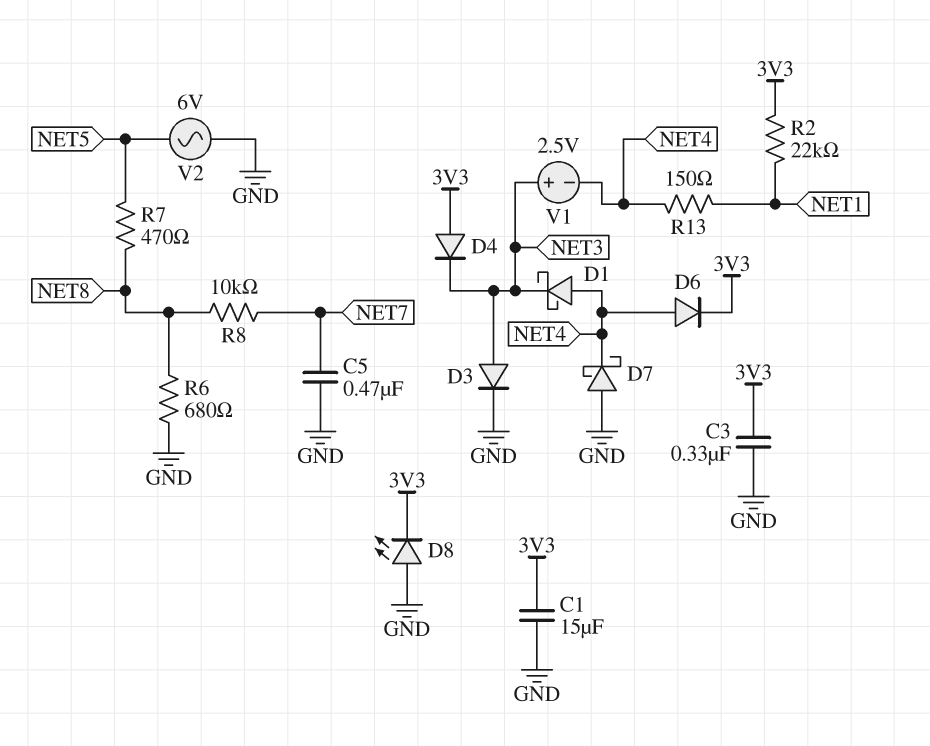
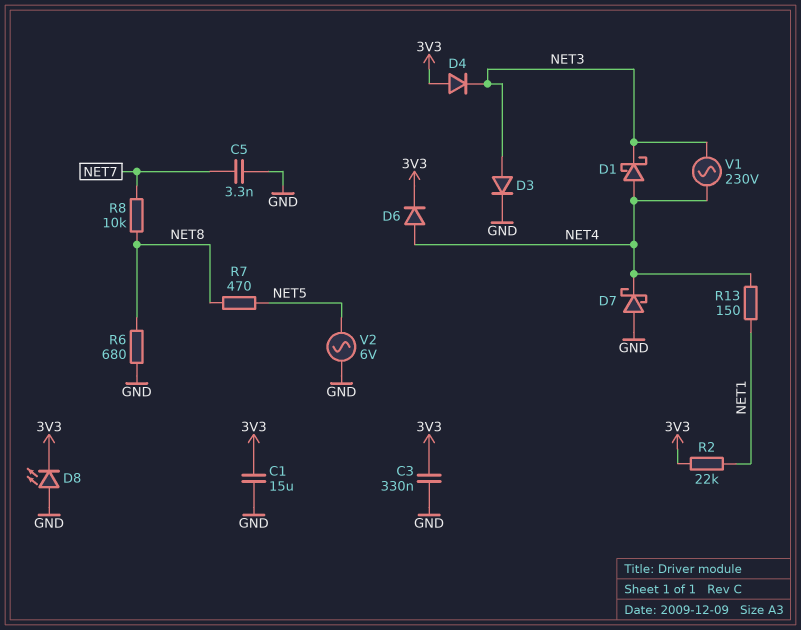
C5: 470nF (GND, NET7) -> 3.3nF (GND, NET7)
V1: 2.5V (plus NET3, minus NET4) -> AC 230V (NET3, NET4)

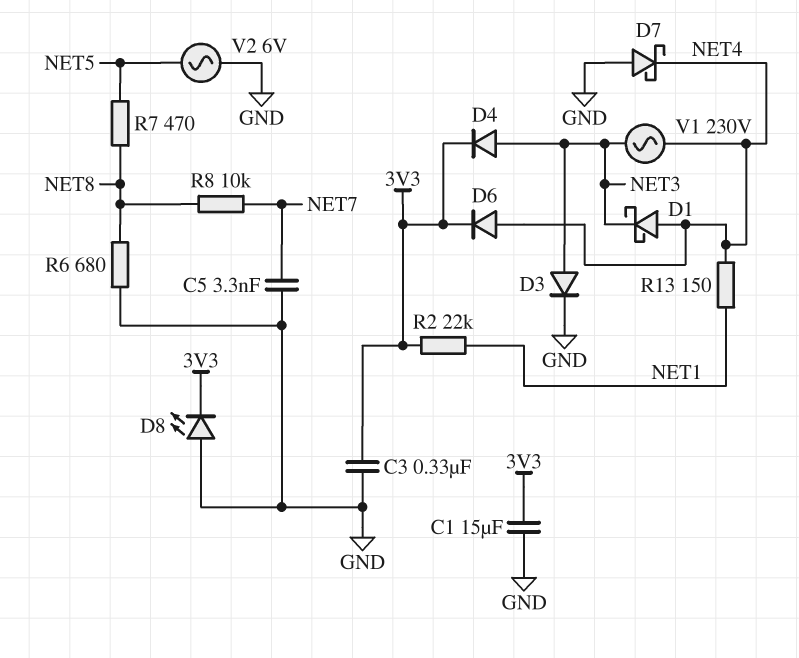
D4: diode (A 3V3, K NET3) -> diode (A NET3, K 3V3)

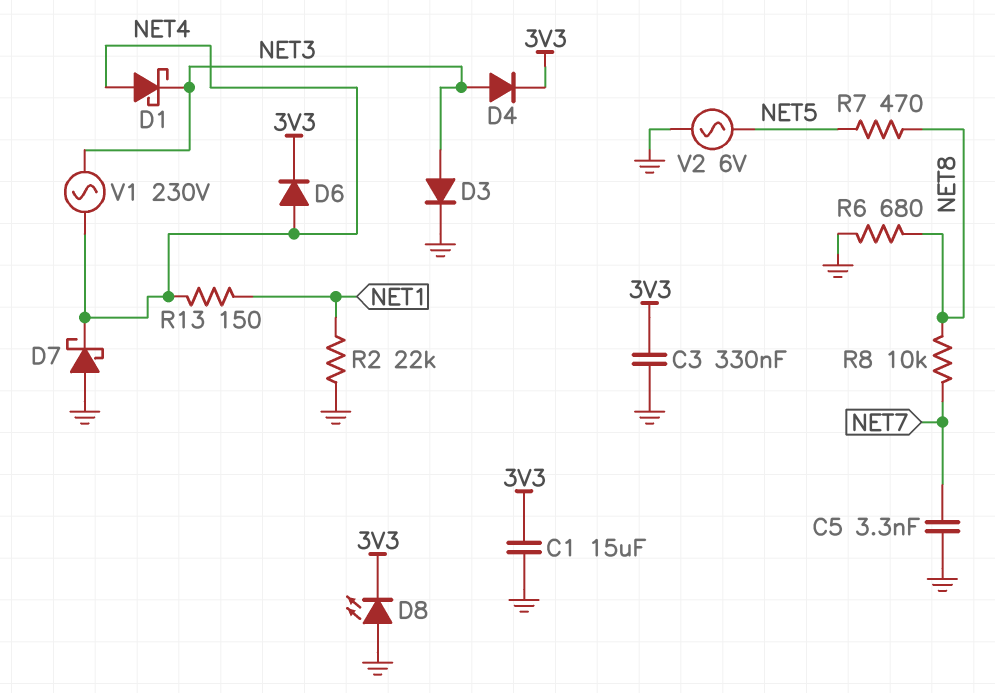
R2: 22k (3V3, NET1) -> 22k (GND, NET1)

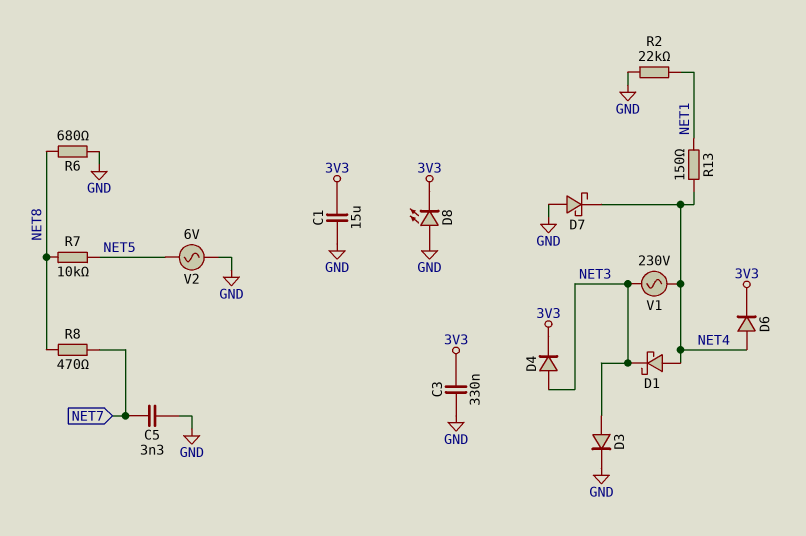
R7: 470 (NET5, NET8) -> 10k (NET5, NET8)
R8: 10k (NET7, NET8) -> 470 (NET7, NET8)

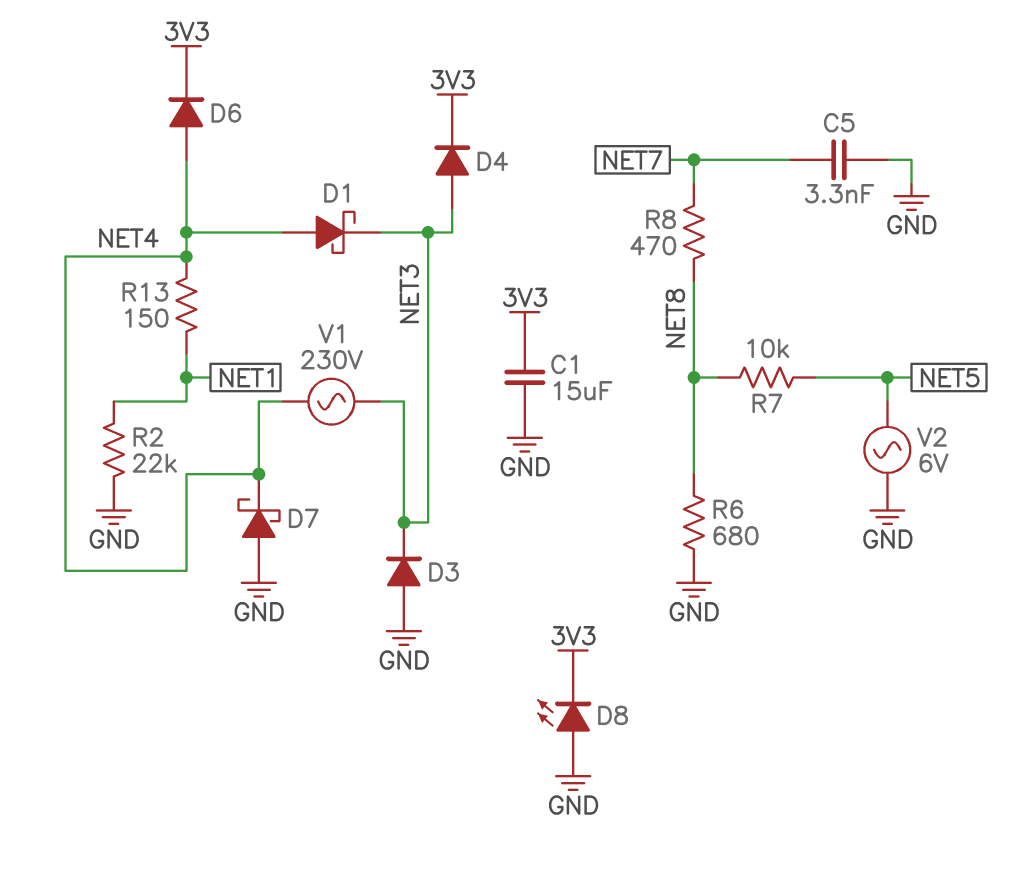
C3: 330nF (3V3, GND) -> none
D3: diode (A NET3, K GND) -> diode (A GND, K NET3)

